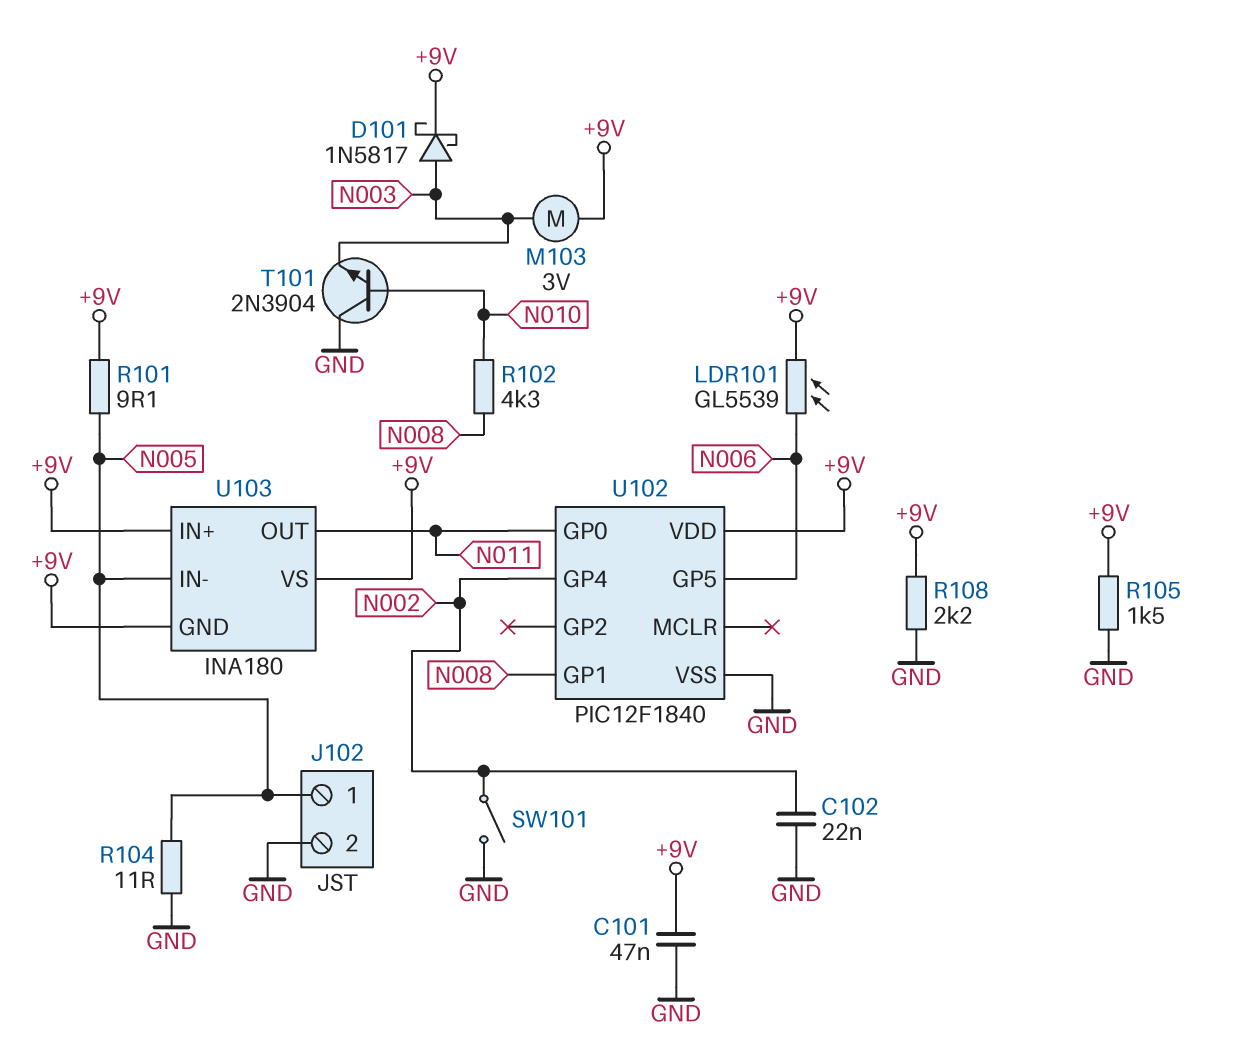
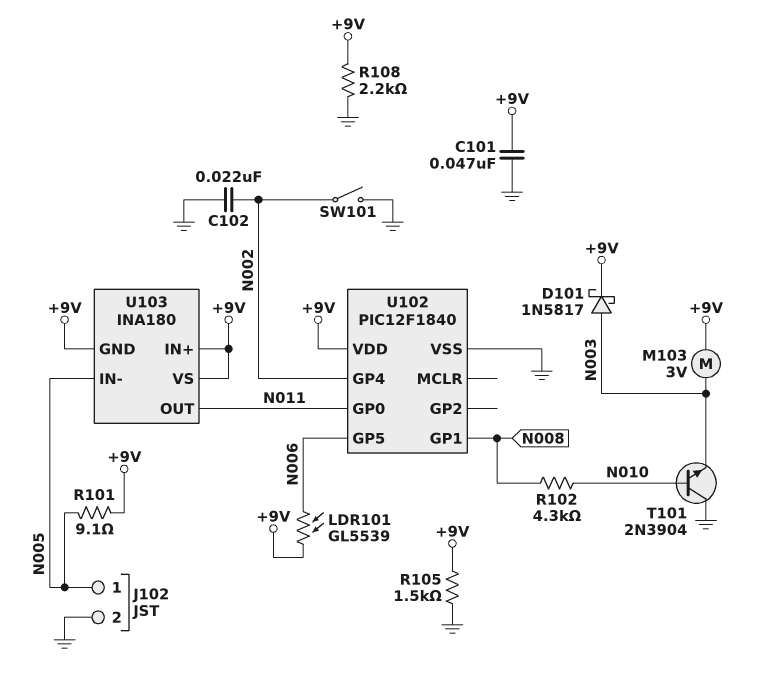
R104: 11 (GND, N005) -> none

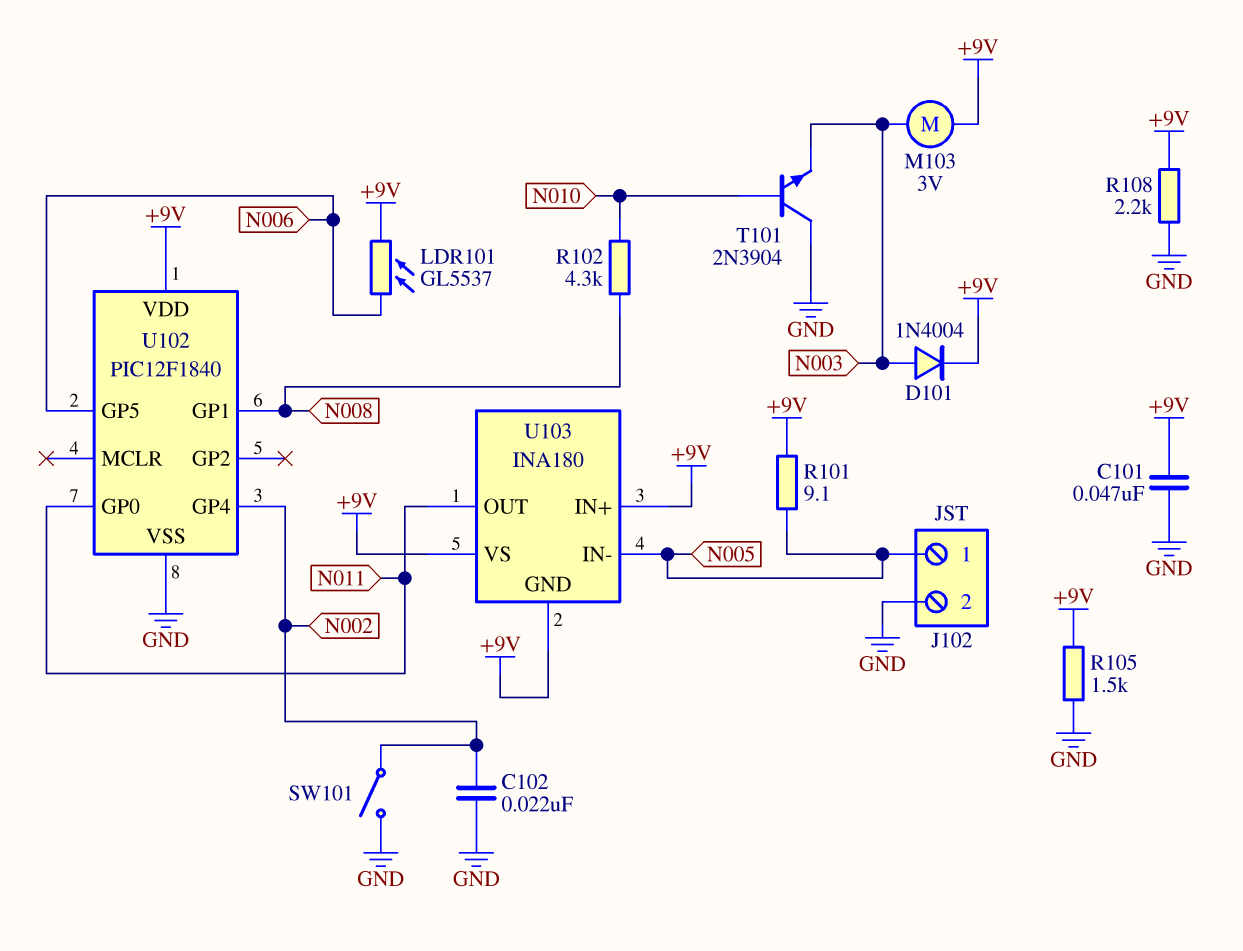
D101: schottky 1N5817 (A N003, K +9V) -> diode 1N4004 (A N003, K +9V)
LDR101: GL5539 (+9V, N006) -> GL5537 (+9V, N006)

